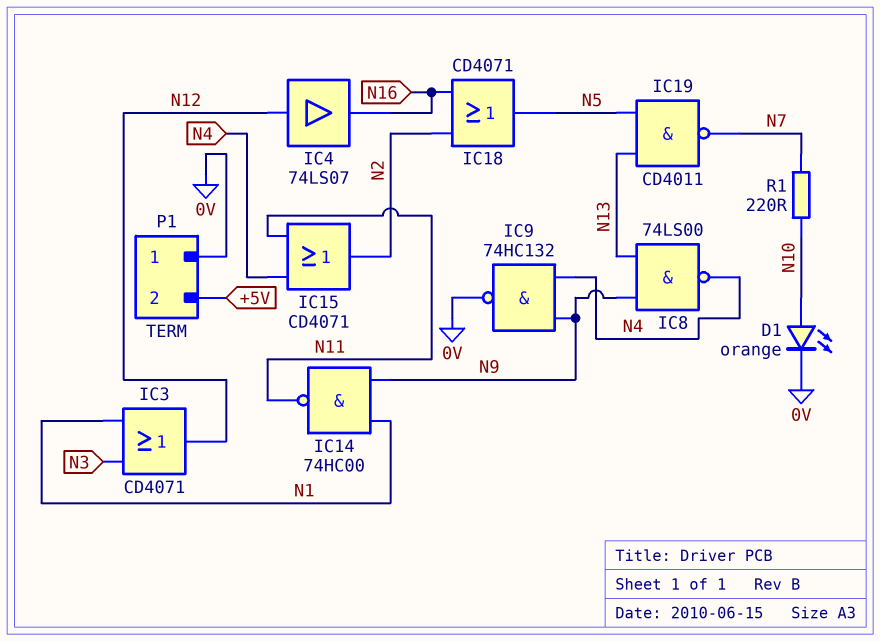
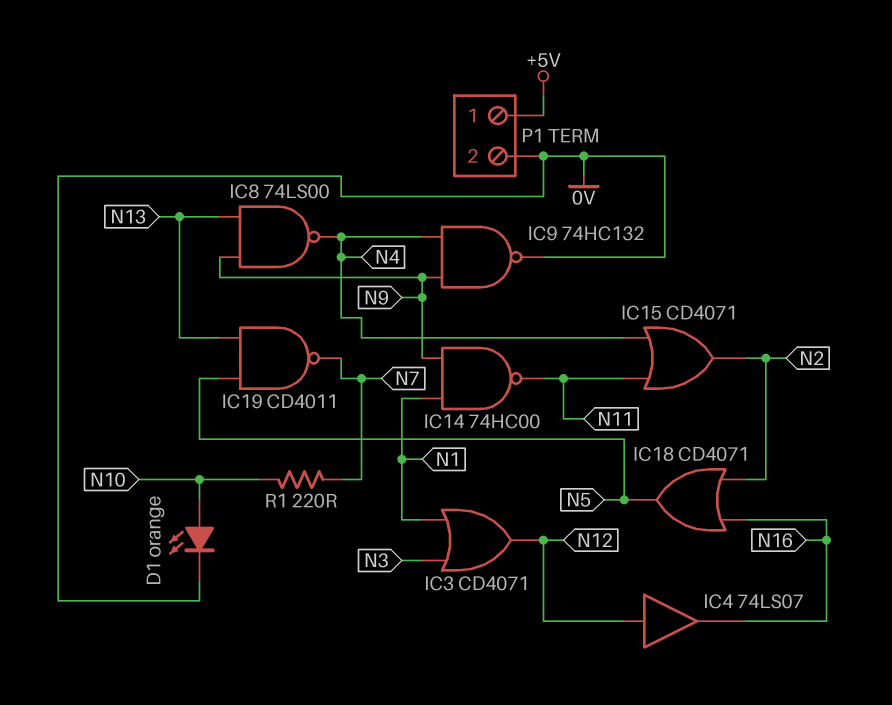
P1 pin 1: 0V -> +5V
P1 pin 2: +5V -> 0V

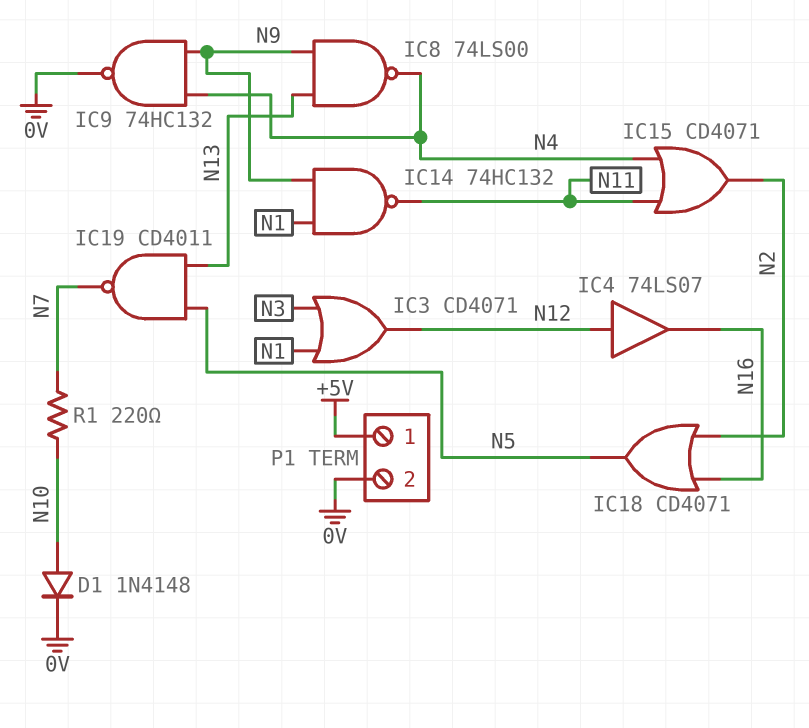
D1: LED orange (A N10, K 0V) -> diode 1N4148 (A N10, K 0V)
IC14: NAND 74HC00 (in N1, in N9, out N11) -> NAND 74HC132 (in N1, in N9, out N11)

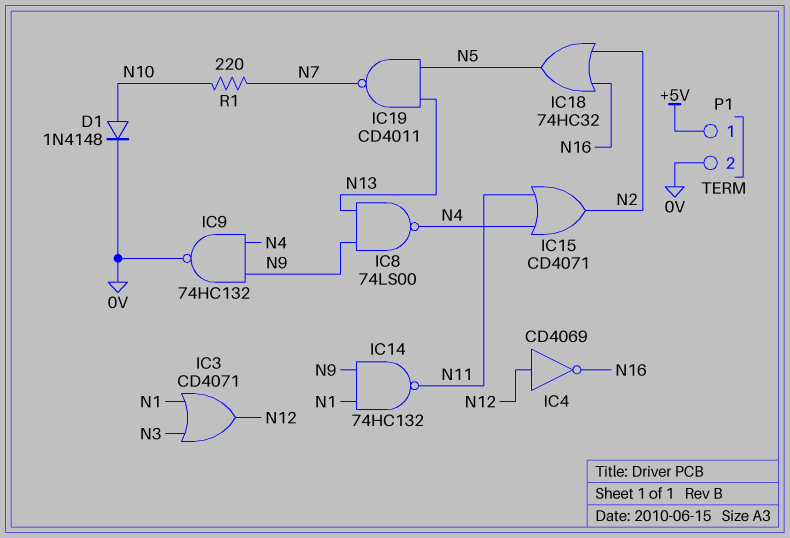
IC4: buffer 74LS07 (in N12, out N16) -> NOT CD4069 (in N12, out N16)
IC18: OR CD4071 (in N2, in N16, out N5) -> OR 74HC32 (in N2, in N16, out N5)

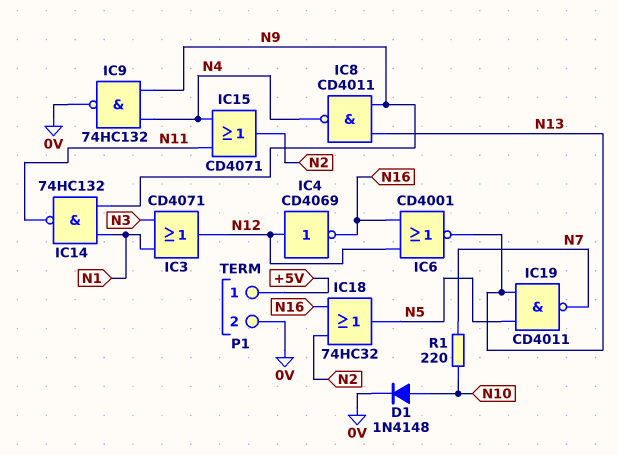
IC6: none -> NOR CD4001 (in N12, in N16, out N13)
IC8: NAND 74LS00 (in N9, in N13, out N4) -> NAND CD4011 (in N9, in N13, out N4)

